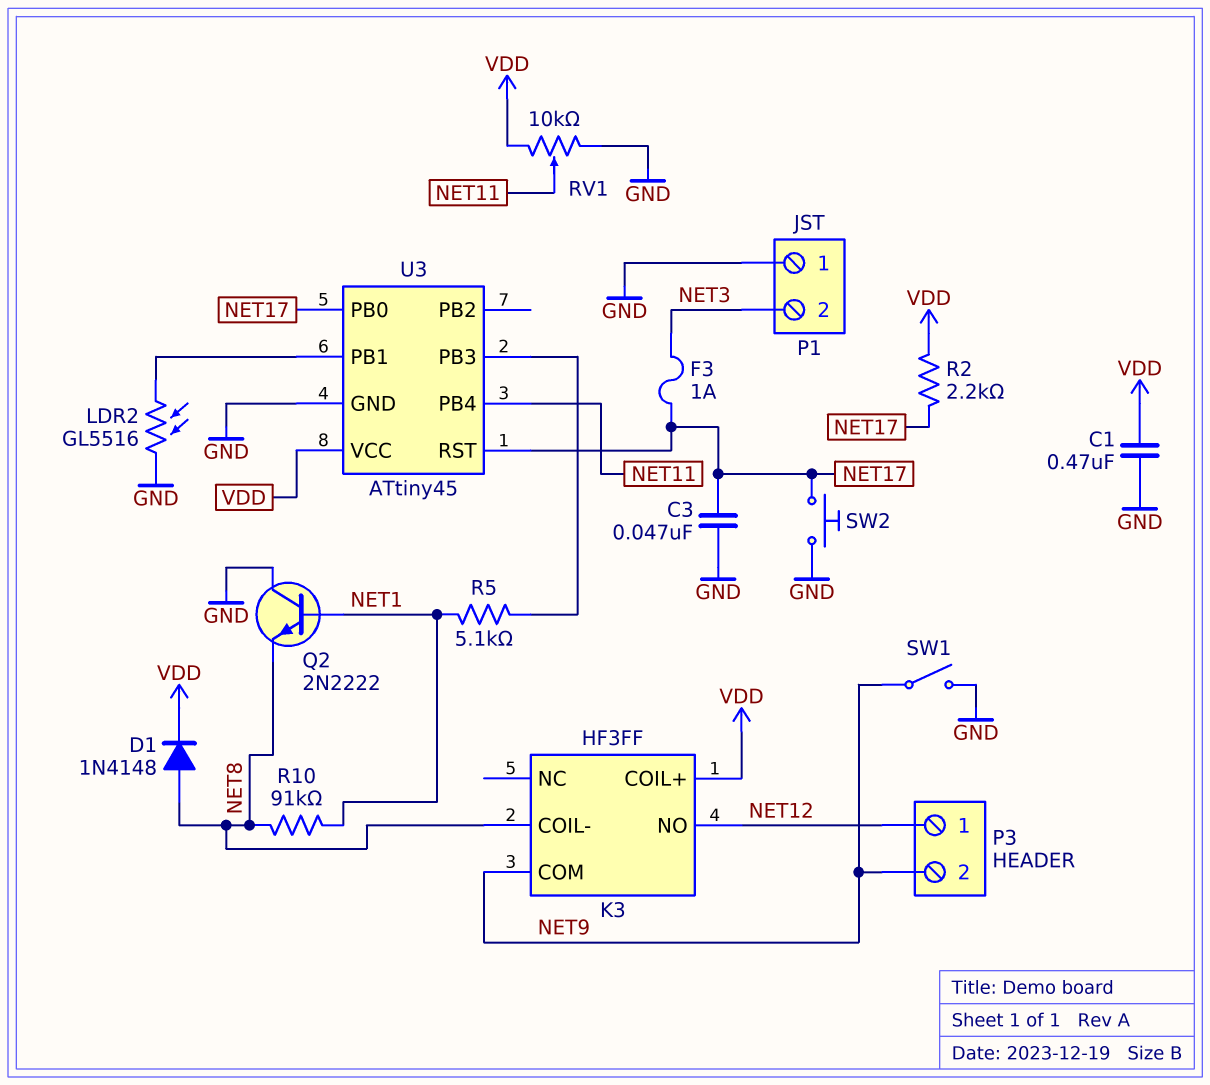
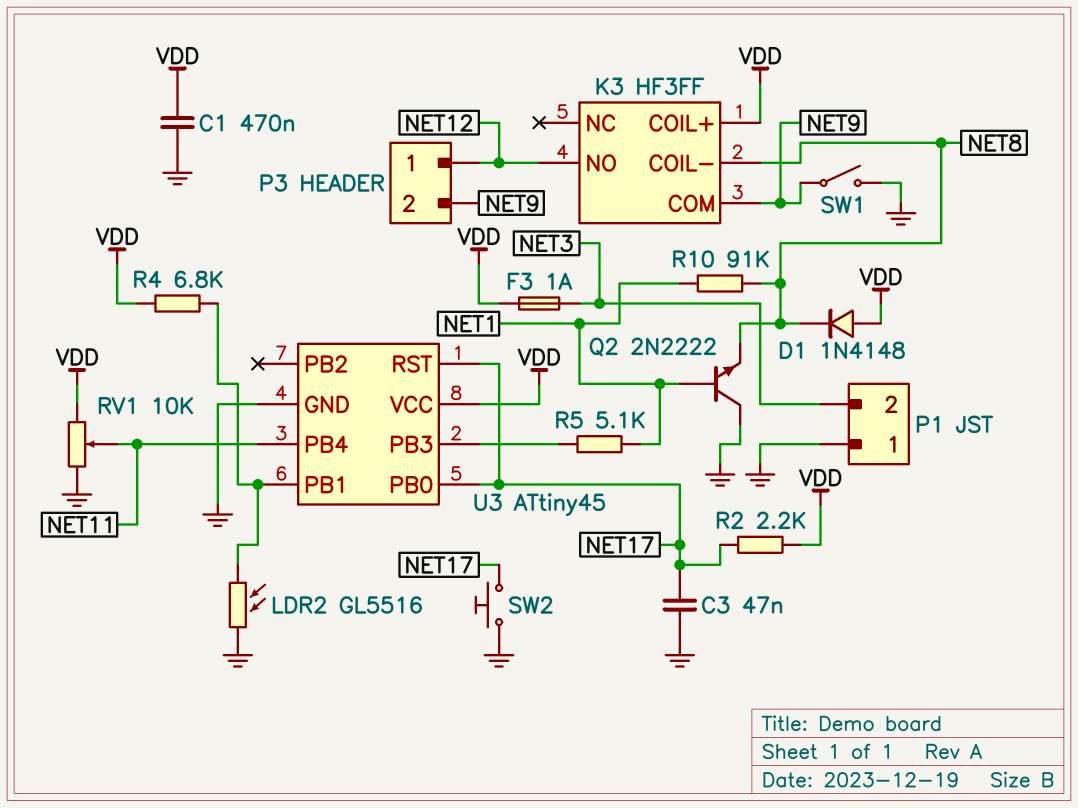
D1: diode 1N4148 (A NET8, K VDD) -> diode 1N4148 (A VDD, K NET8)
F3: 1A (NET3, NET17) -> 1A (NET3, VDD)
R4: none -> 6.8k (U3/PB1, VDD)

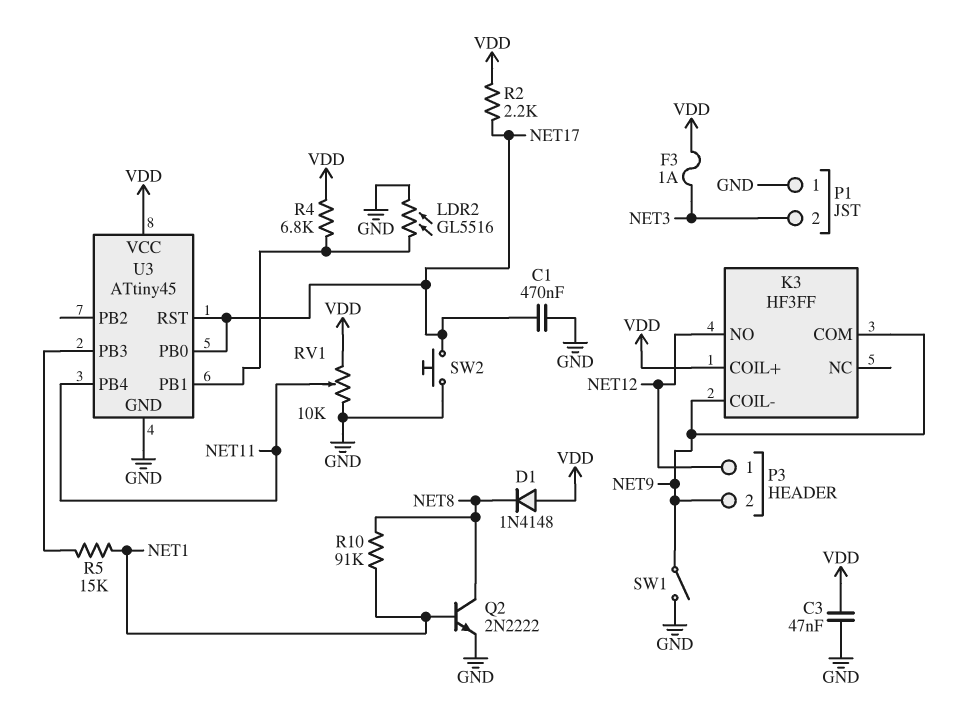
C1: 470nF (GND, VDD) -> 470nF (GND, NET17)
C3: 47nF (GND, NET17) -> 47nF (GND, VDD)
K3 pin COIL-: NET8 -> NET9
Q2: NPN 2N2222 (B NET1, C GND, E NET8) -> NPN 2N2222 (B NET1, C NET8, E GND)
R5: 5.1k (NET1, U3/PB3) -> 15k (NET1, U3/PB3)

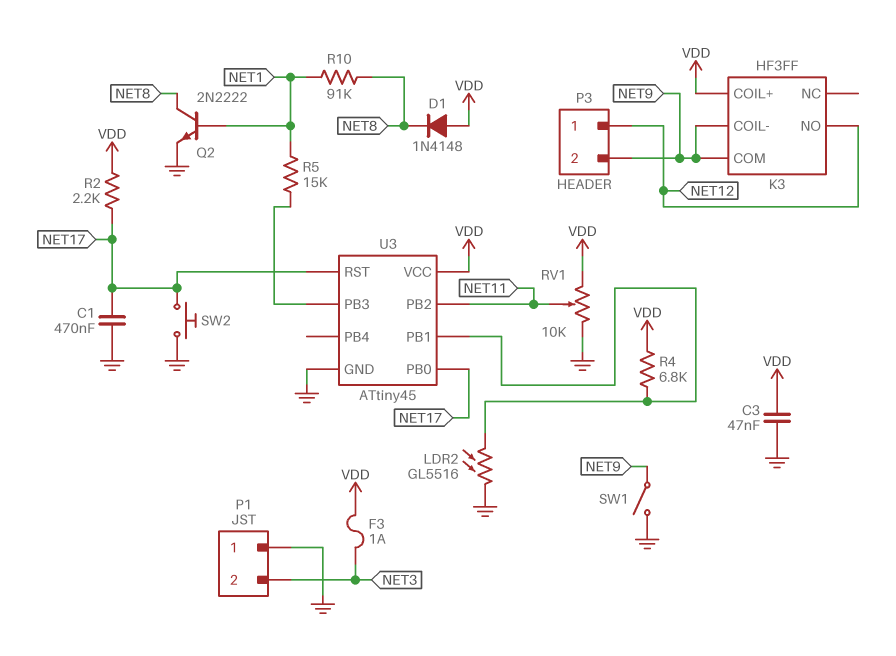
U3 pin PB2: none -> NET11
U3 pin PB4: NET11 -> none

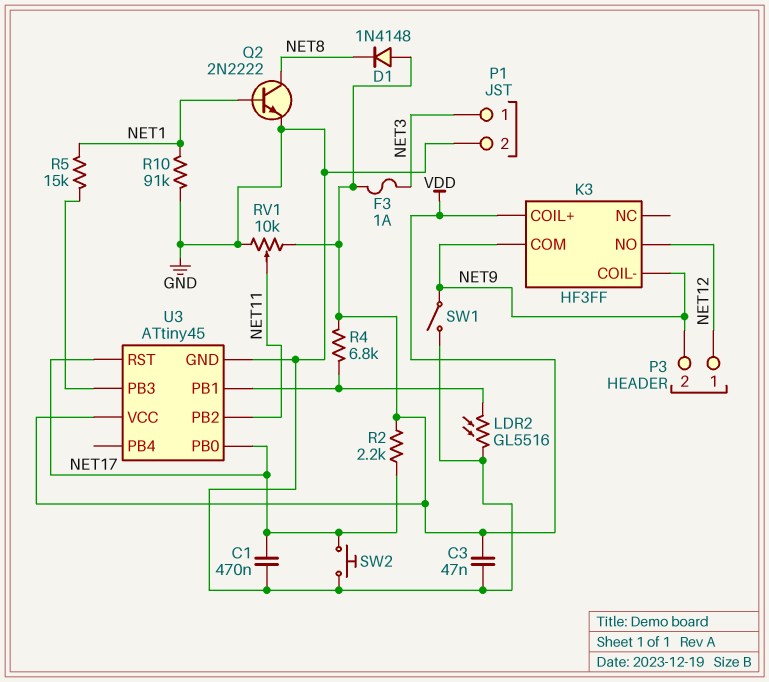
P1 pin 1: GND -> NET3
P1 pin 2: NET3 -> GND
R10: 91k (NET1, NET8) -> 91k (GND, NET1)

